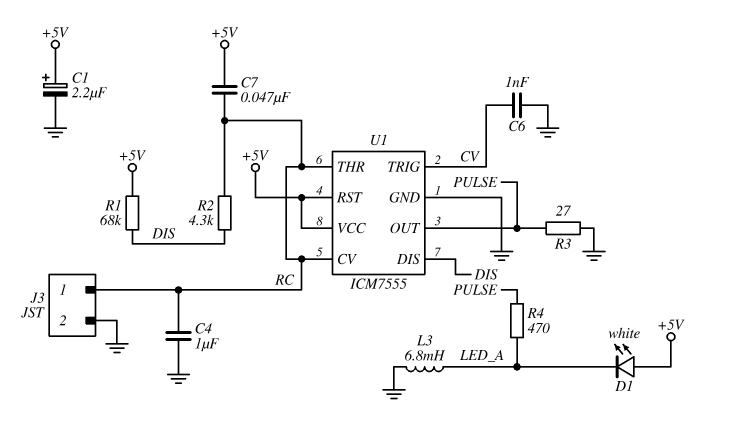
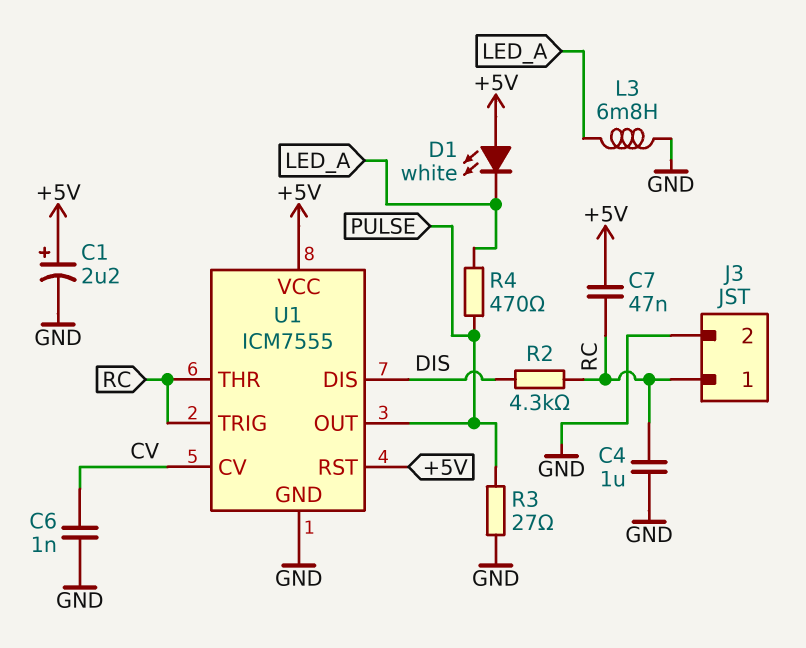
R1: 68k (+5V, DIS) -> none
U1 pin CV: RC -> CV
U1 pin TRIG: CV -> RC

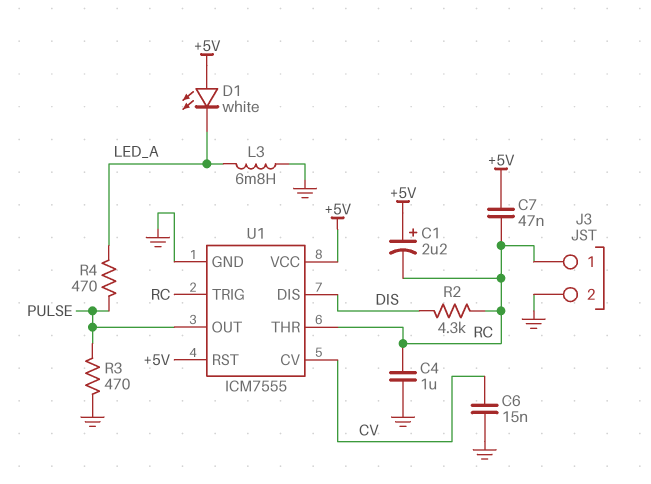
C1: 2.2uF (plus +5V, minus GND) -> 2.2uF (plus +5V, minus RC)
C6: 1nF (CV, GND) -> 15nF (CV, GND)
R3: 27 (GND, PULSE) -> 470 (GND, PULSE)

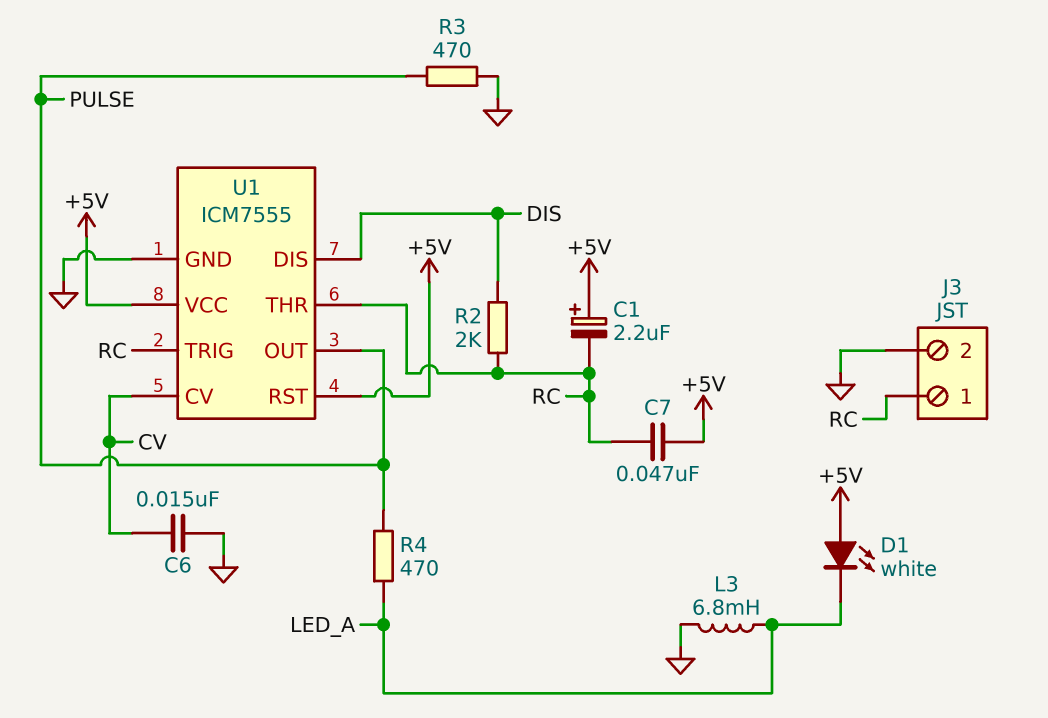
C4: 1uF (GND, RC) -> none
R2: 4.3k (DIS, RC) -> 2k (DIS, RC)

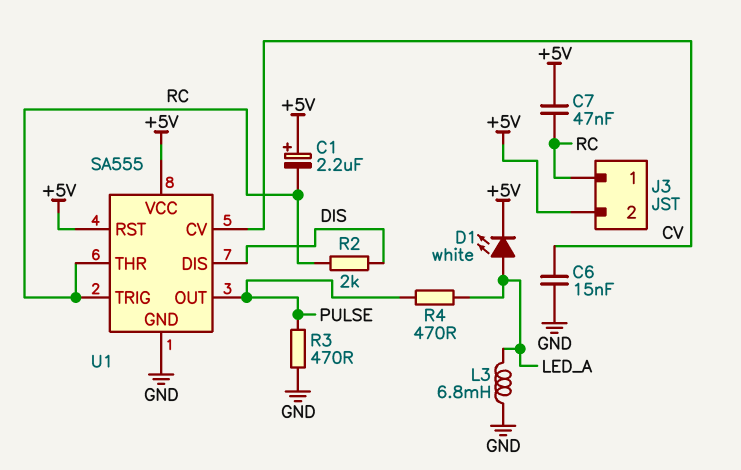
D1: LED white (A +5V, K LED_A) -> LED white (A LED_A, K +5V)
J3 pin 2: GND -> +5V
U1: ICM7555 -> SA555

